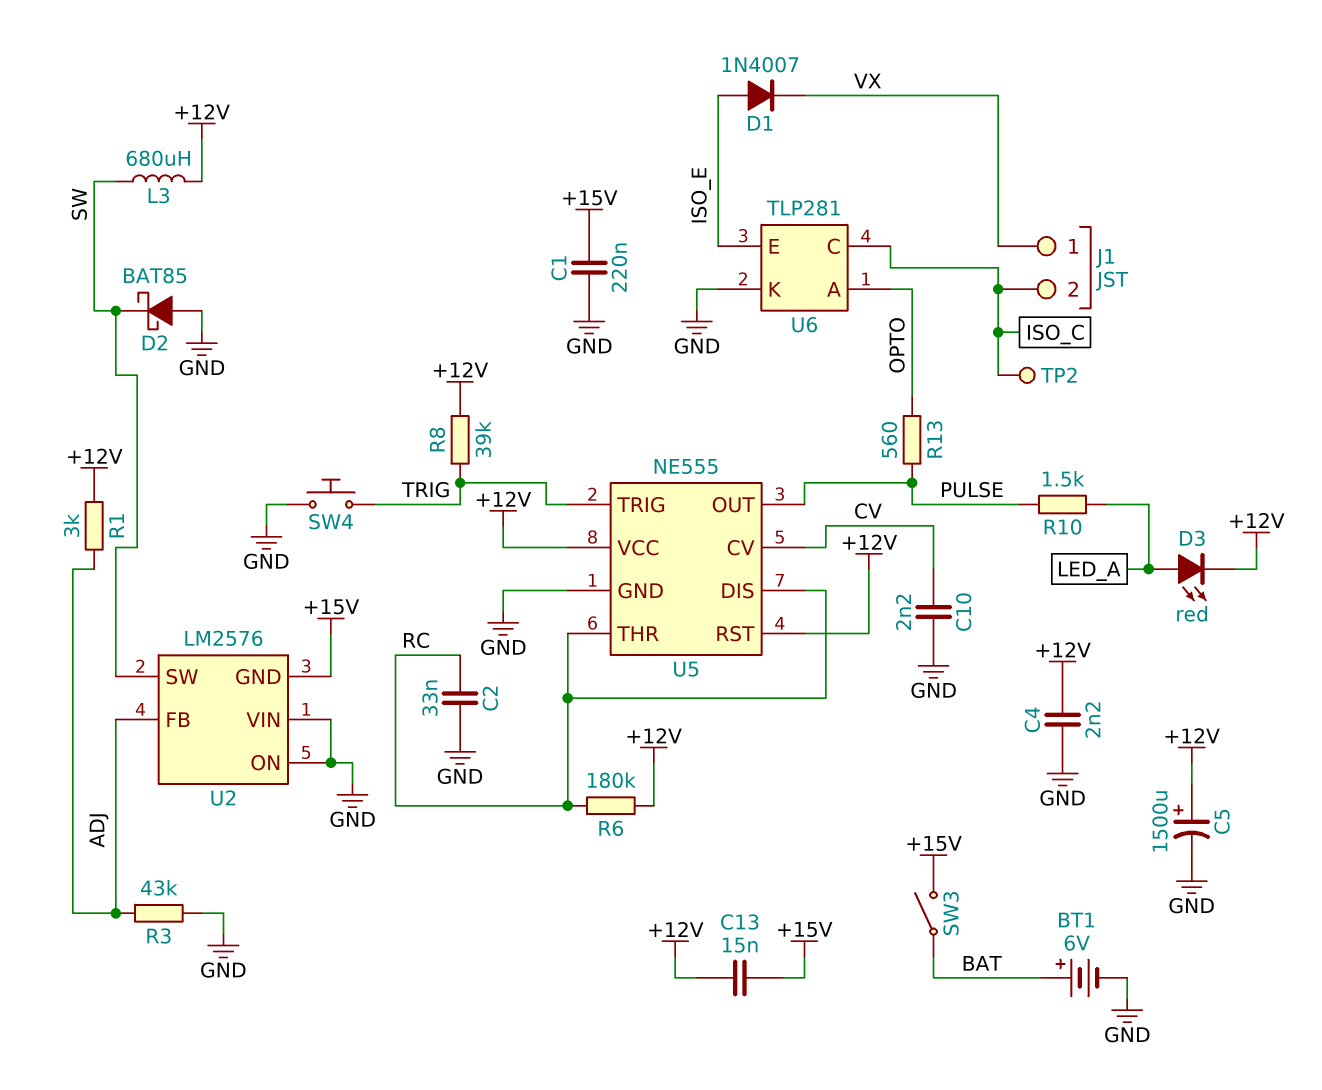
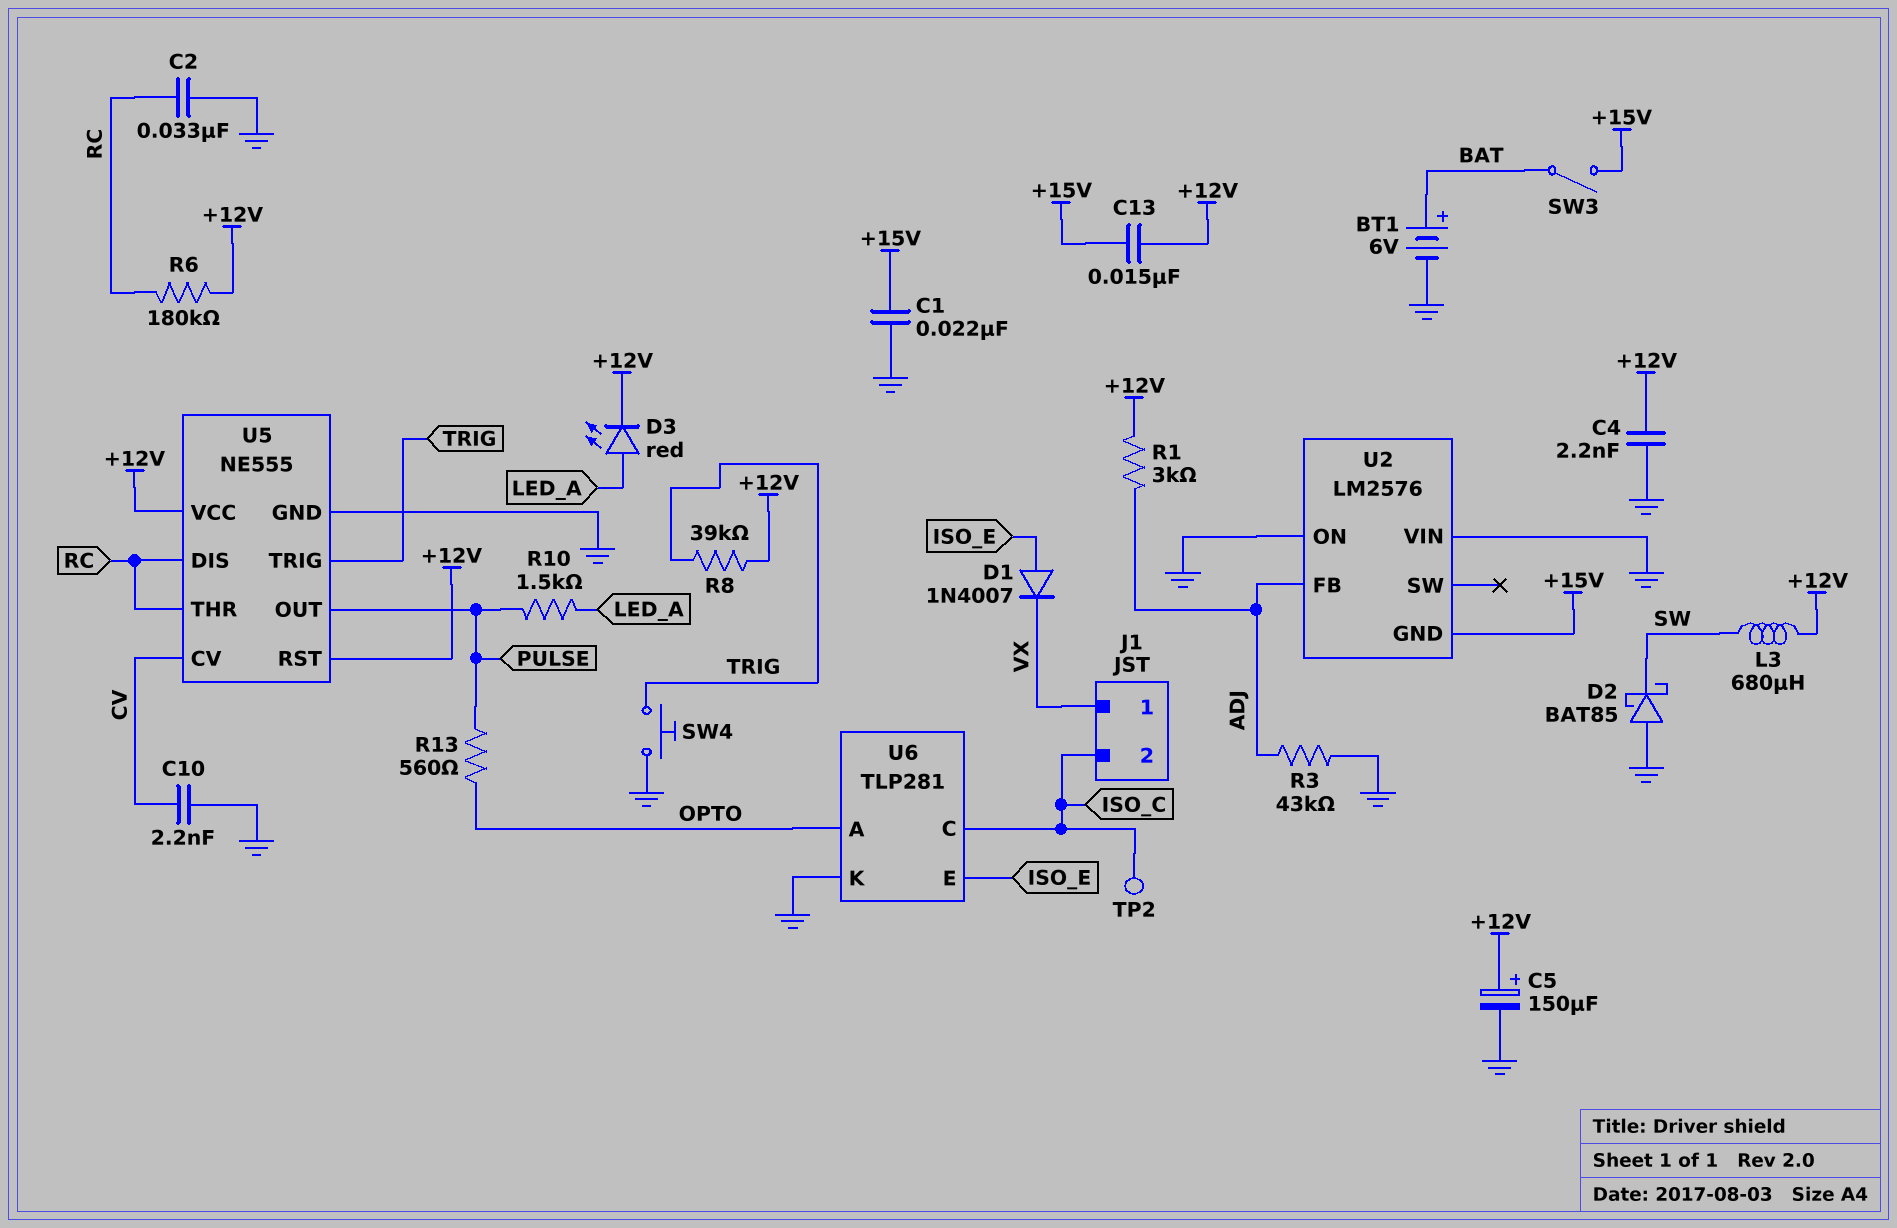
C1: 220nF (+15V, GND) -> 22nF (+15V, GND)
C5: 1500uF (plus +12V, minus GND) -> 150uF (plus +12V, minus GND)
U2 pin SW: SW -> none

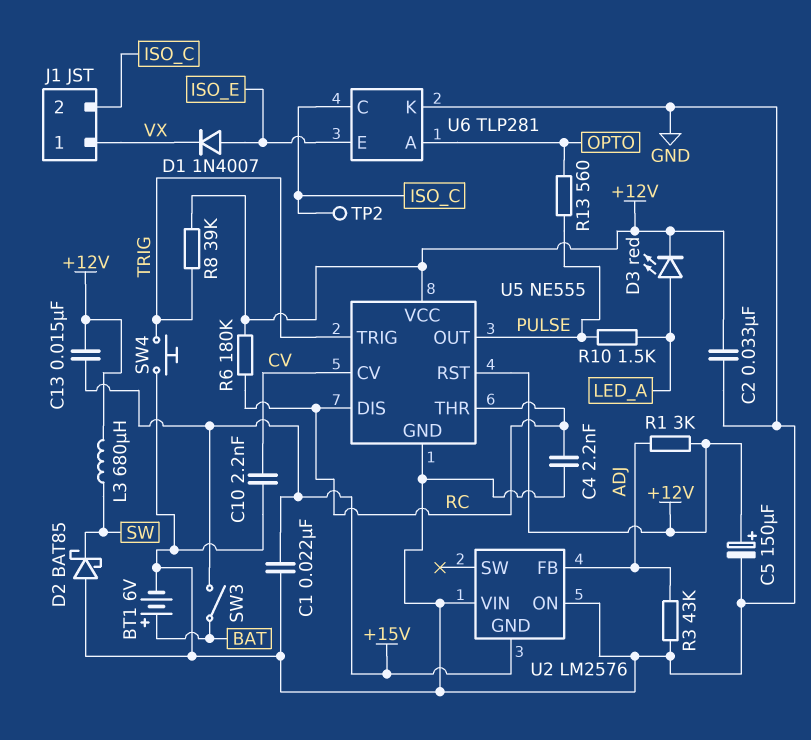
C2: 33nF (GND, RC) -> 33nF (+12V, GND)
C4: 2.2nF (+12V, GND) -> 2.2nF (GND, RC)

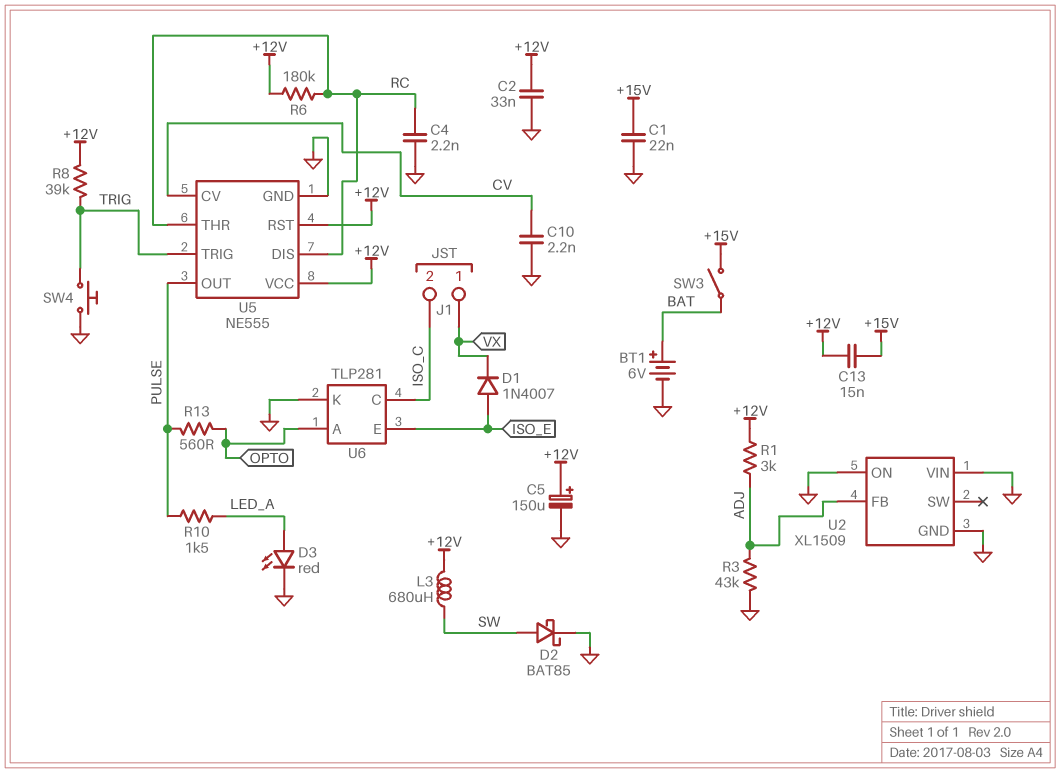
D2: schottky BAT85 (A GND, K SW) -> schottky BAT85 (A SW, K GND)
D3: LED red (A LED_A, K +12V) -> LED red (A LED_A, K GND)
TP2: test point (ISO_C) -> none
U2: LM2576 -> XL1509
U2 pin GND: +15V -> GND

